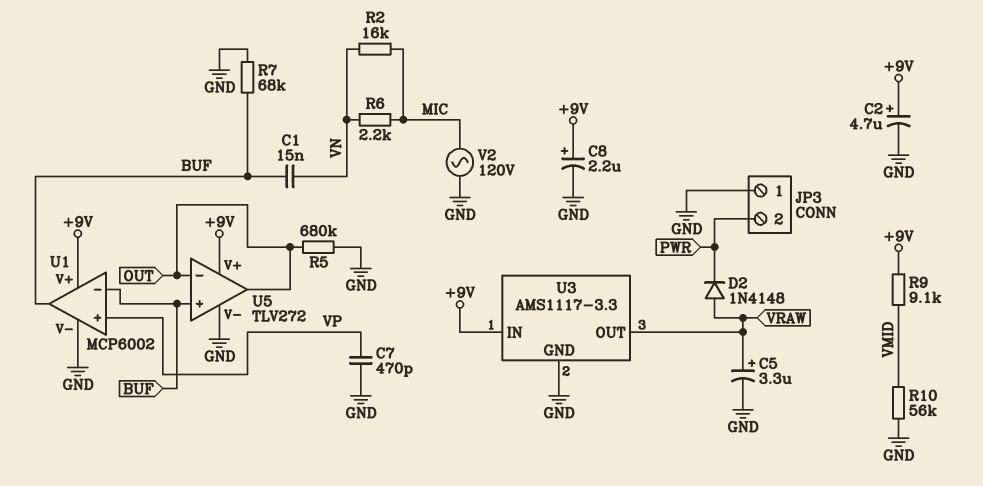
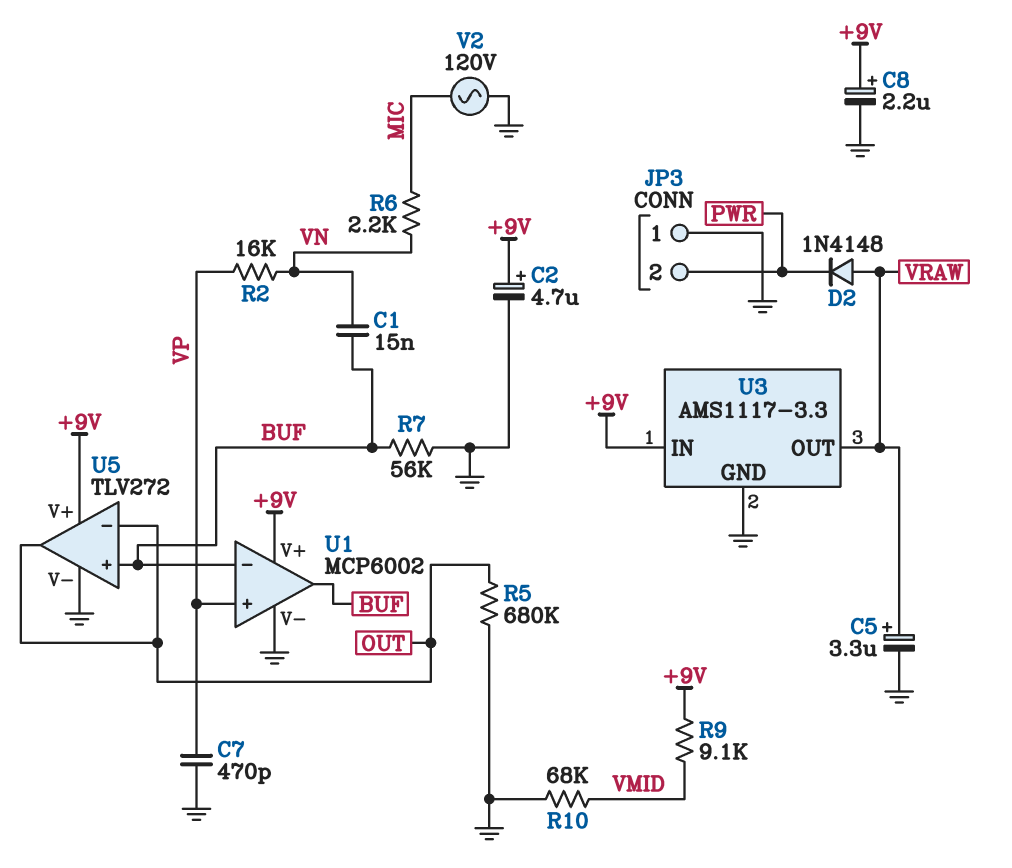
R2: 16k (MIC, VN) -> 16k (VN, VP)
R7: 68k (BUF, GND) -> 56k (BUF, GND)
R10: 56k (GND, VMID) -> 68k (GND, VMID)

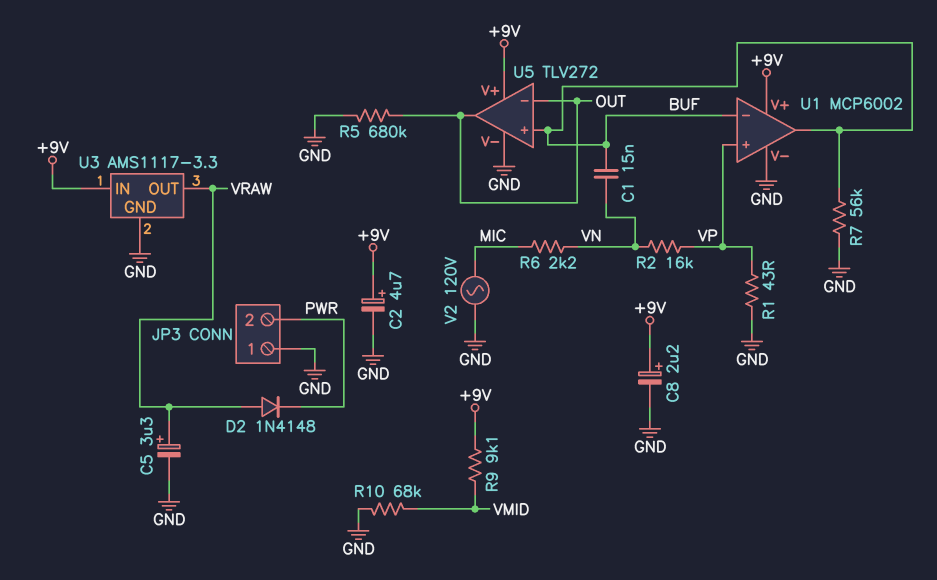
C7: 470pF (GND, VP) -> none
R1: none -> 43 (GND, VP)

